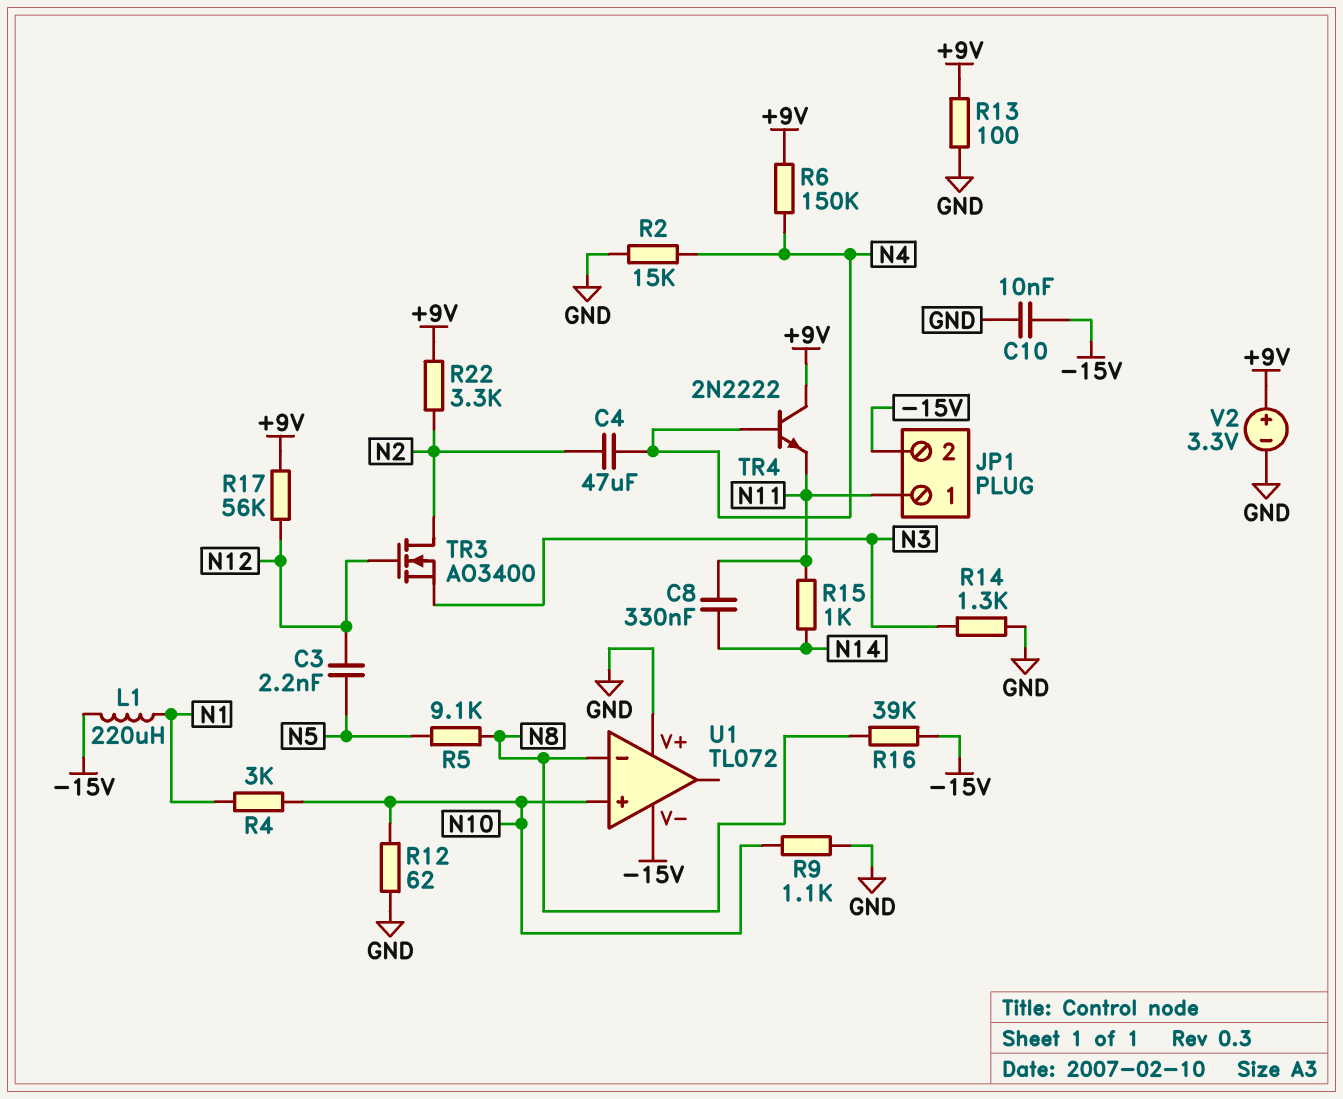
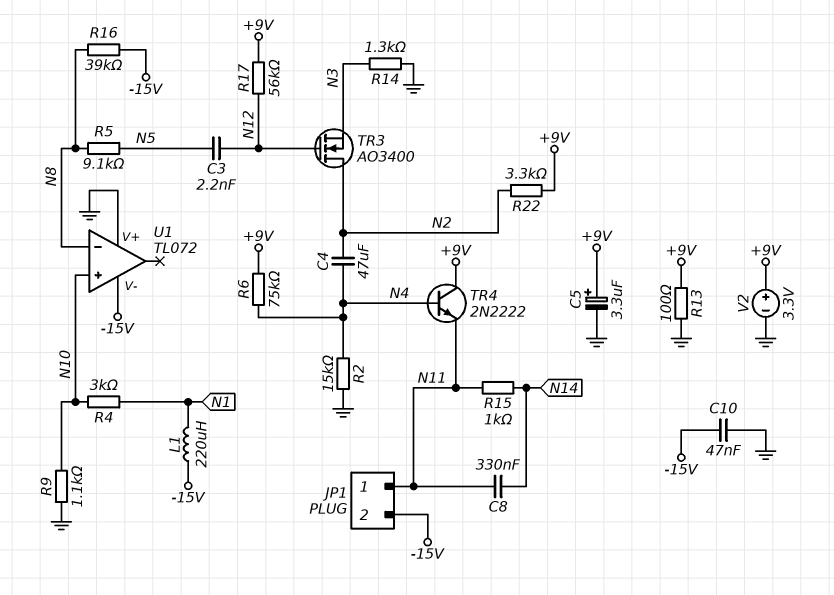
C5: none -> 3.3uF (plus +9V, minus GND)
C10: 10nF (-15V, GND) -> 47nF (-15V, GND)
R6: 150k (+9V, N4) -> 75k (+9V, N4)
R12: 62 (GND, N10) -> none

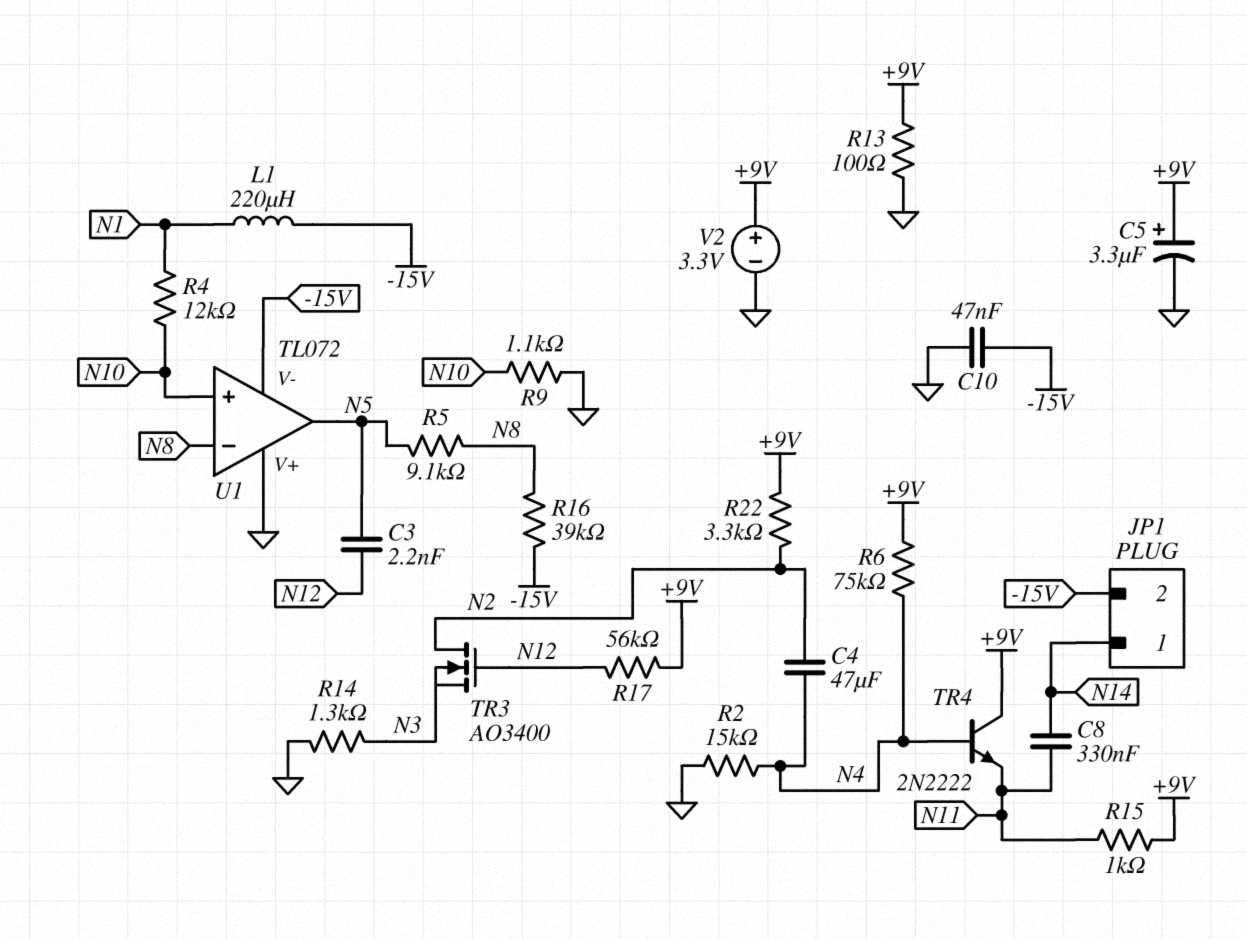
JP1 pin 1: N11 -> N14
R4: 3k (N1, N10) -> 12k (N1, N10)
R15: 1k (N11, N14) -> 1k (+9V, N11)
U1 pin out: none -> N5

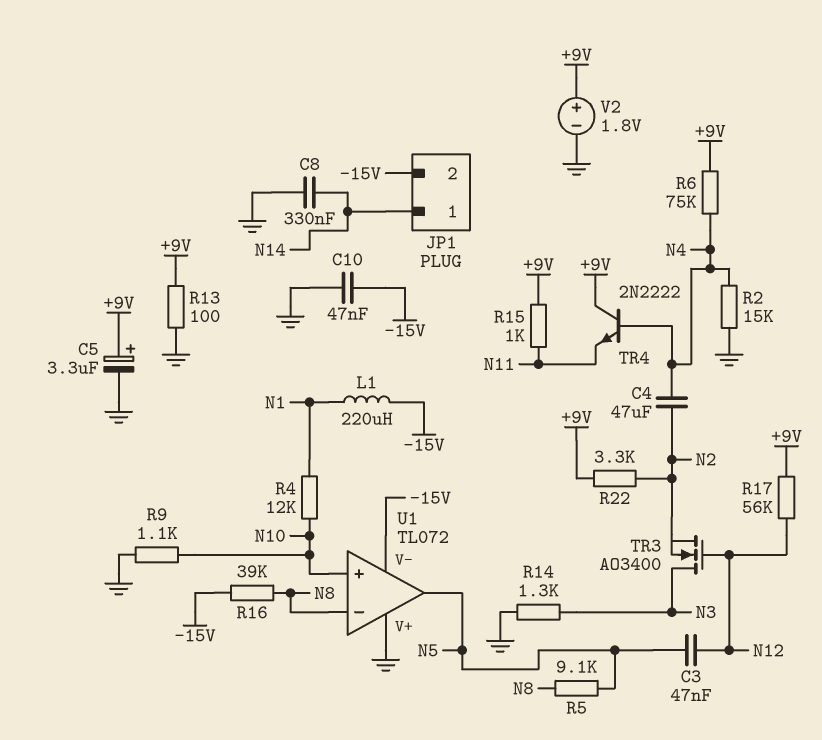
C3: 2.2nF (N5, N12) -> 47nF (N5, N12)
C8: 330nF (N11, N14) -> 330nF (GND, N14)
TR3: NMOS AO3400 (G N12, D N2, S N3) -> NMOS AO3400 (G N12, D N3, S N2)
V2: 3.3V (plus +9V, minus GND) -> 1.8V (plus +9V, minus GND)

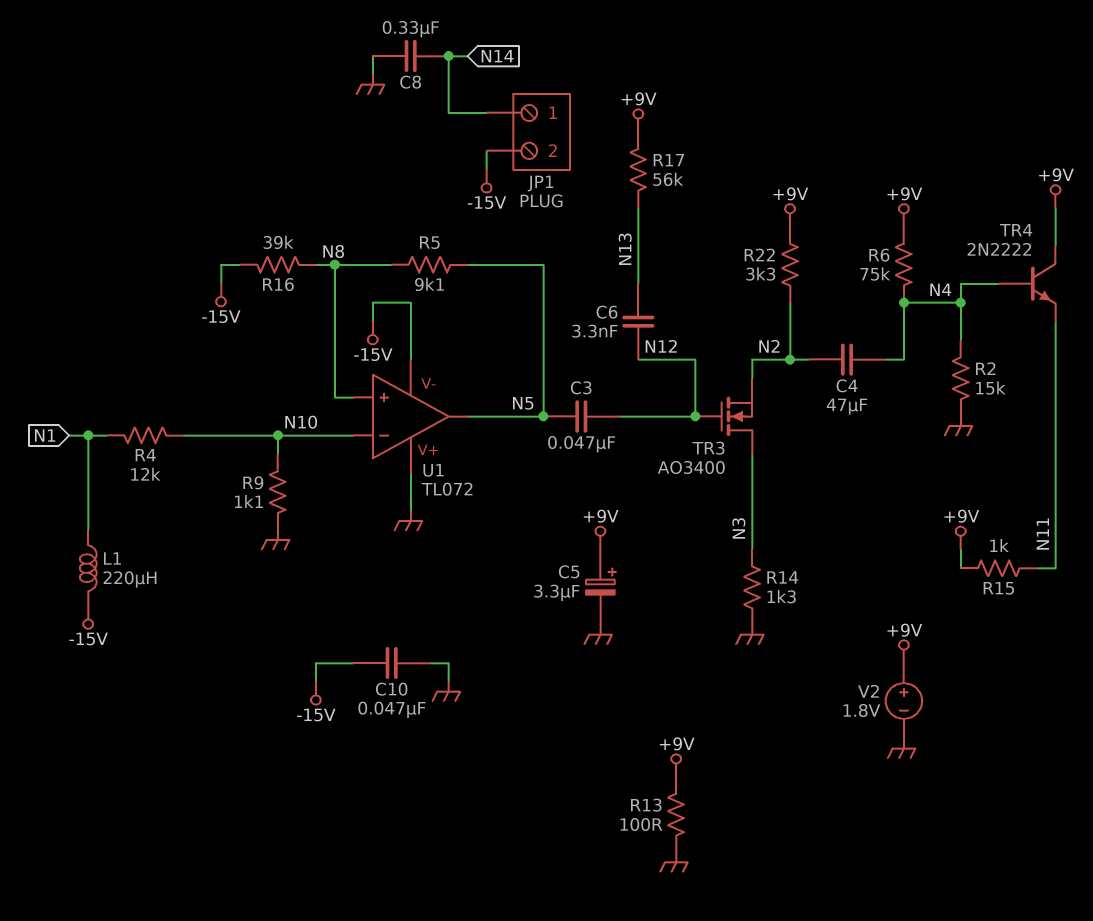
C6: none -> 3.3nF (N12, N13)
R17: 56k (+9V, N12) -> 56k (+9V, N13)
U1 pin in+: N10 -> N8
U1 pin in-: N8 -> N10

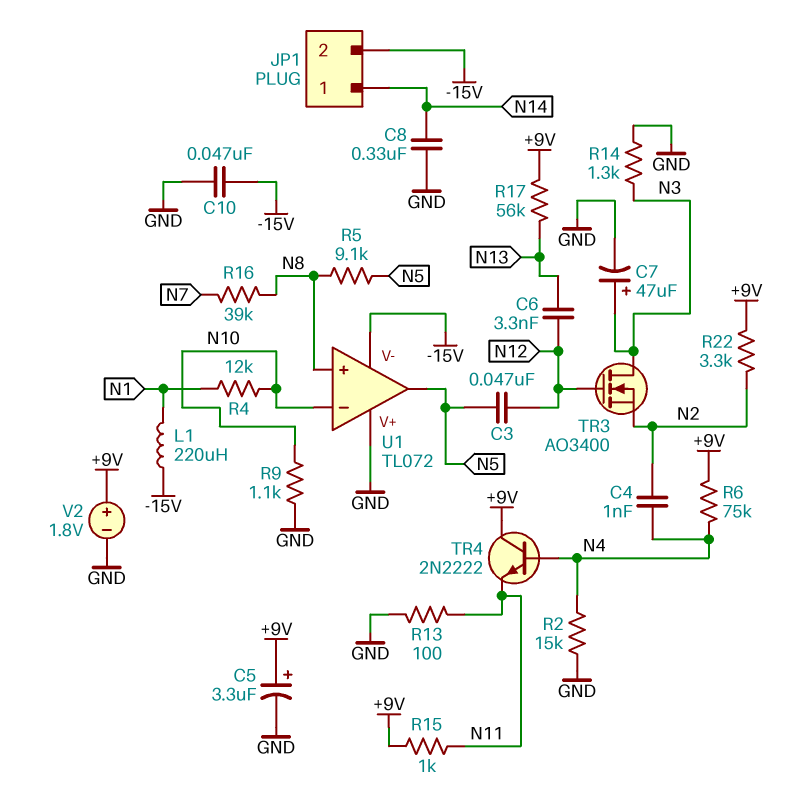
C4: 47uF (N2, N4) -> 1nF (N2, N4)
C7: none -> 47uF (plus N3, minus GND)
R13: 100 (+9V, GND) -> 100 (GND, N11)
R16: 39k (-15V, N8) -> 39k (N7, N8)

